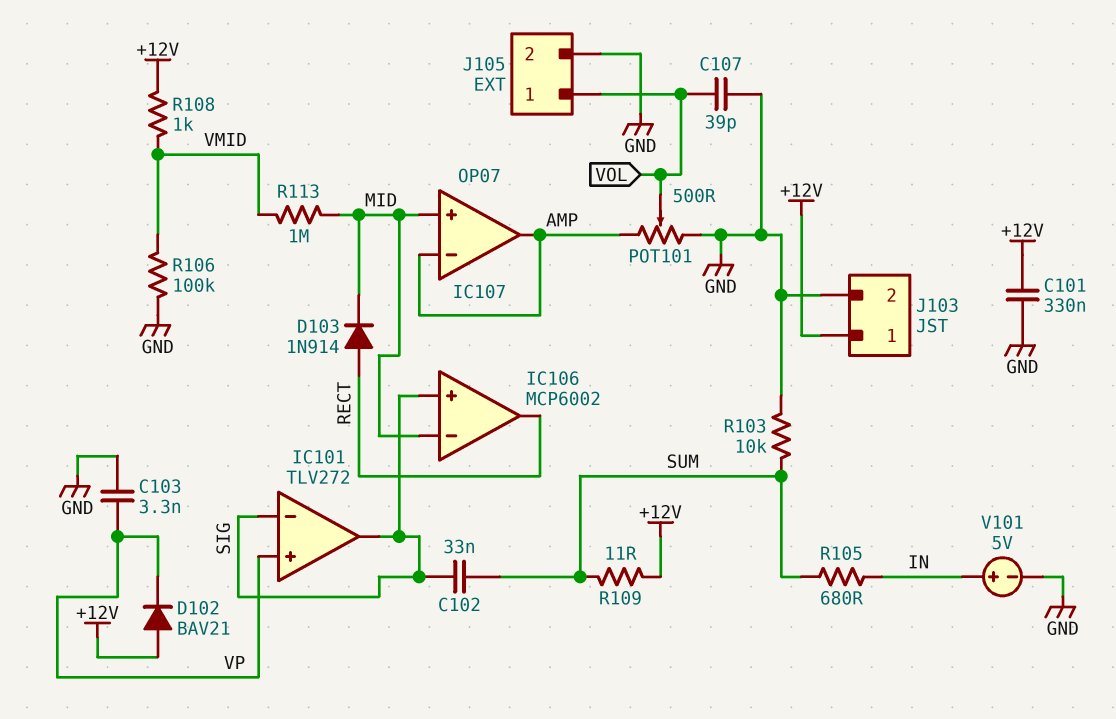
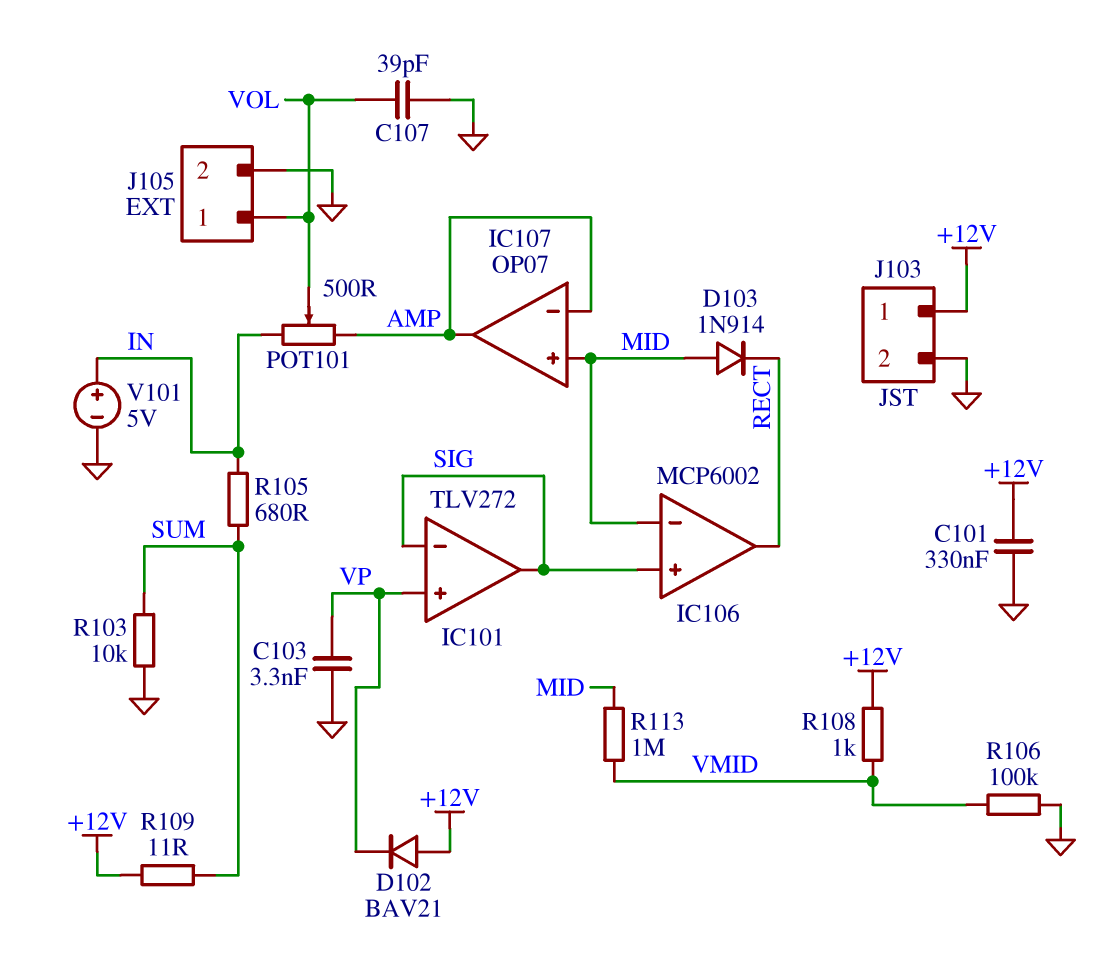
C102: 33nF (SIG, SUM) -> none
D103: diode 1N914 (A RECT, K MID) -> diode 1N914 (A MID, K RECT)
POT101: 500 (AMP, GND, wiper VOL) -> 500 (AMP, IN, wiper VOL)

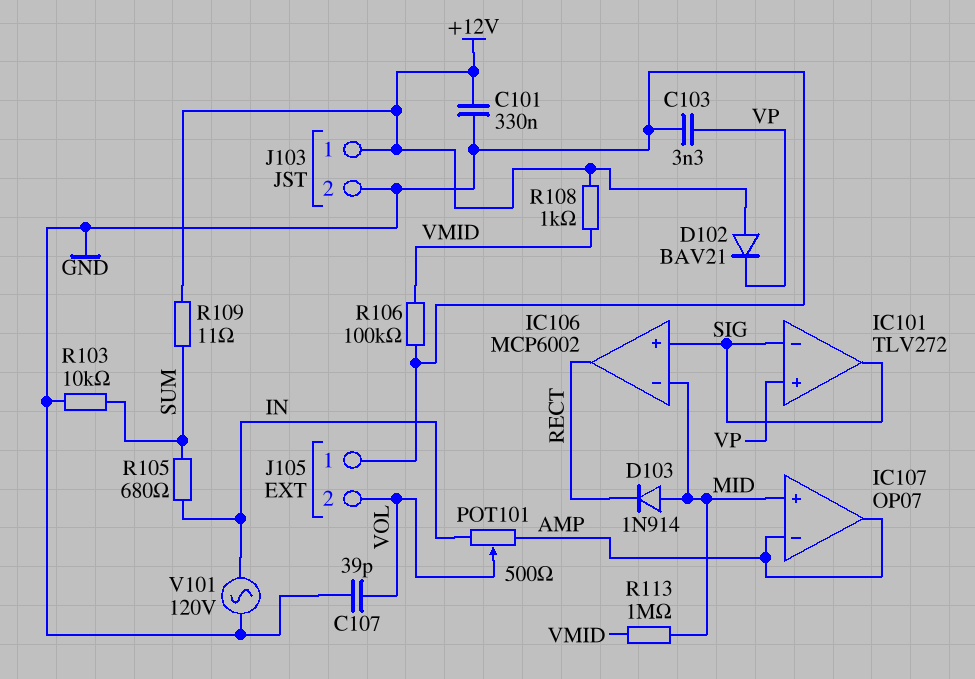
J105 pin 1: VOL -> GND
J105 pin 2: GND -> VOL
V101: 5V (plus IN, minus GND) -> AC 120V (GND, IN)

